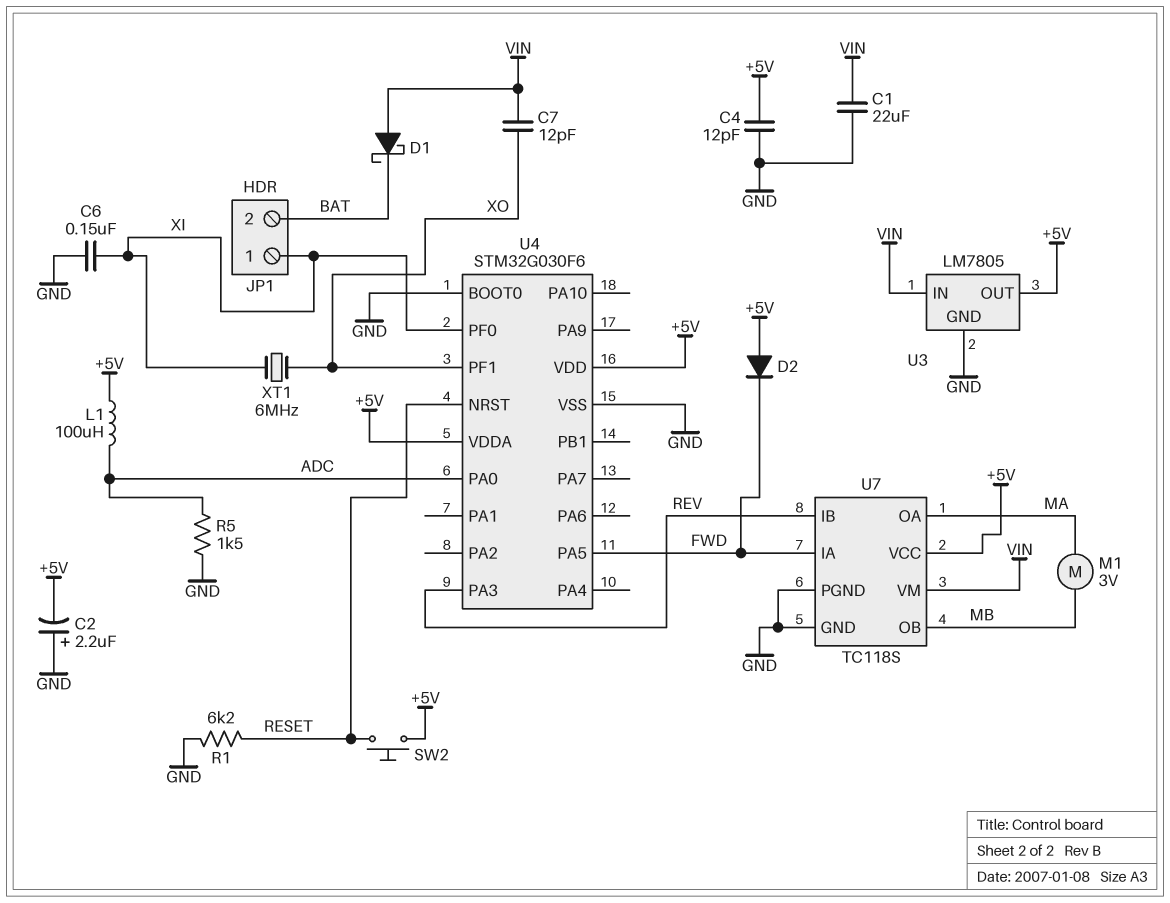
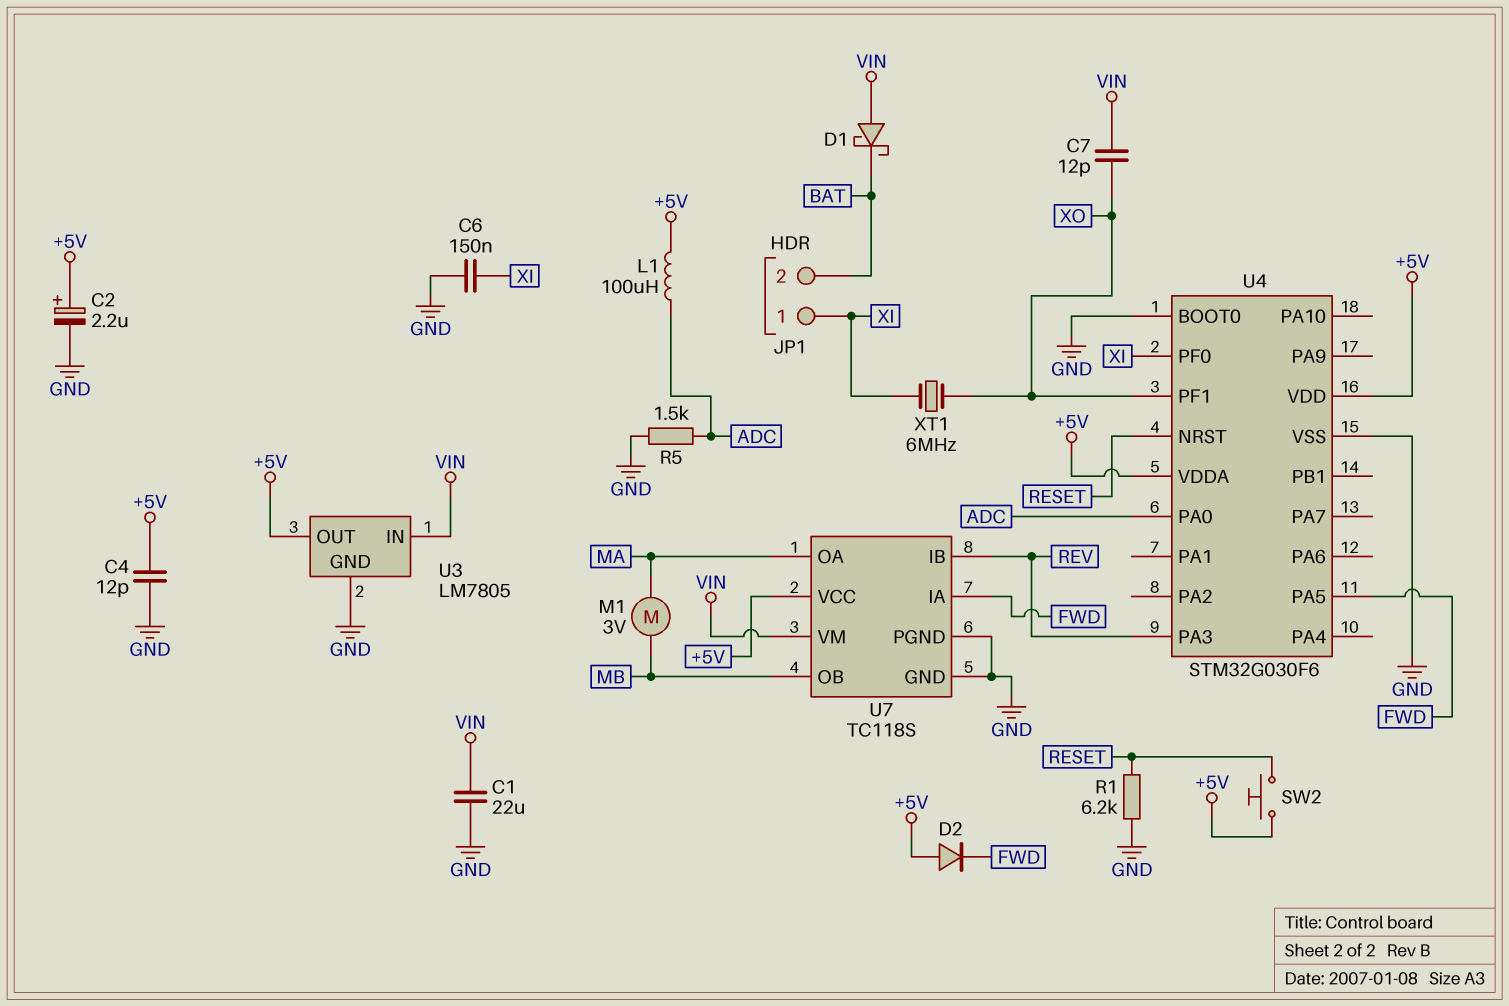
C2: 2.2uF (plus GND, minus +5V) -> 2.2uF (plus +5V, minus GND)

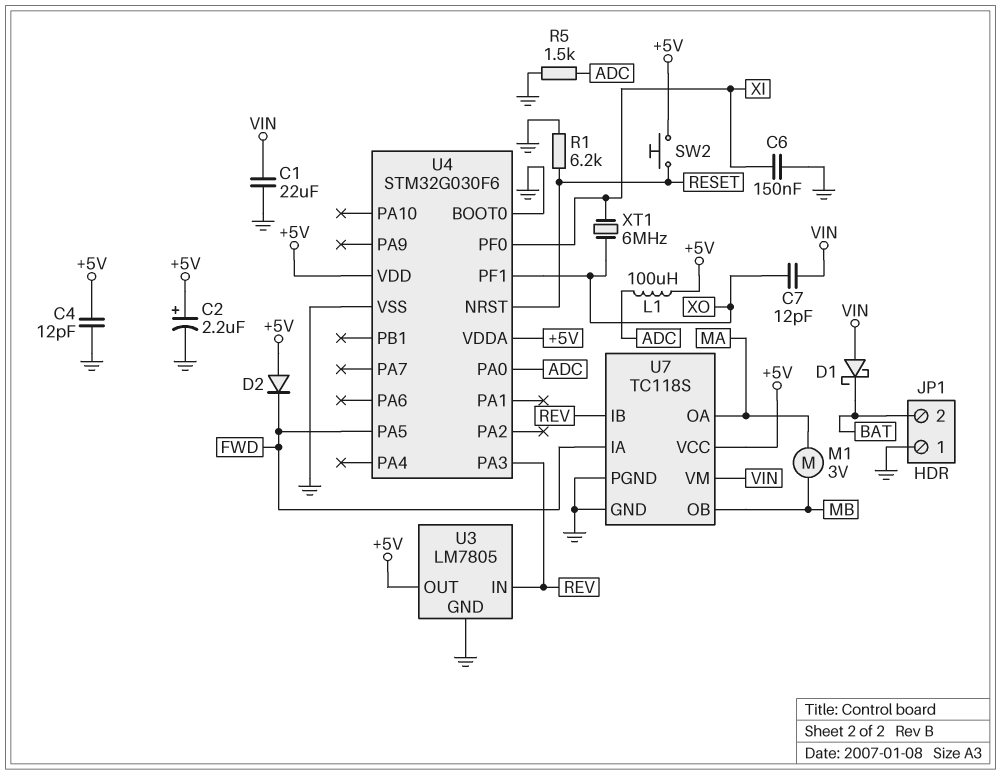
JP1 pin 1: XI -> GND
U3 pin IN: VIN -> REV

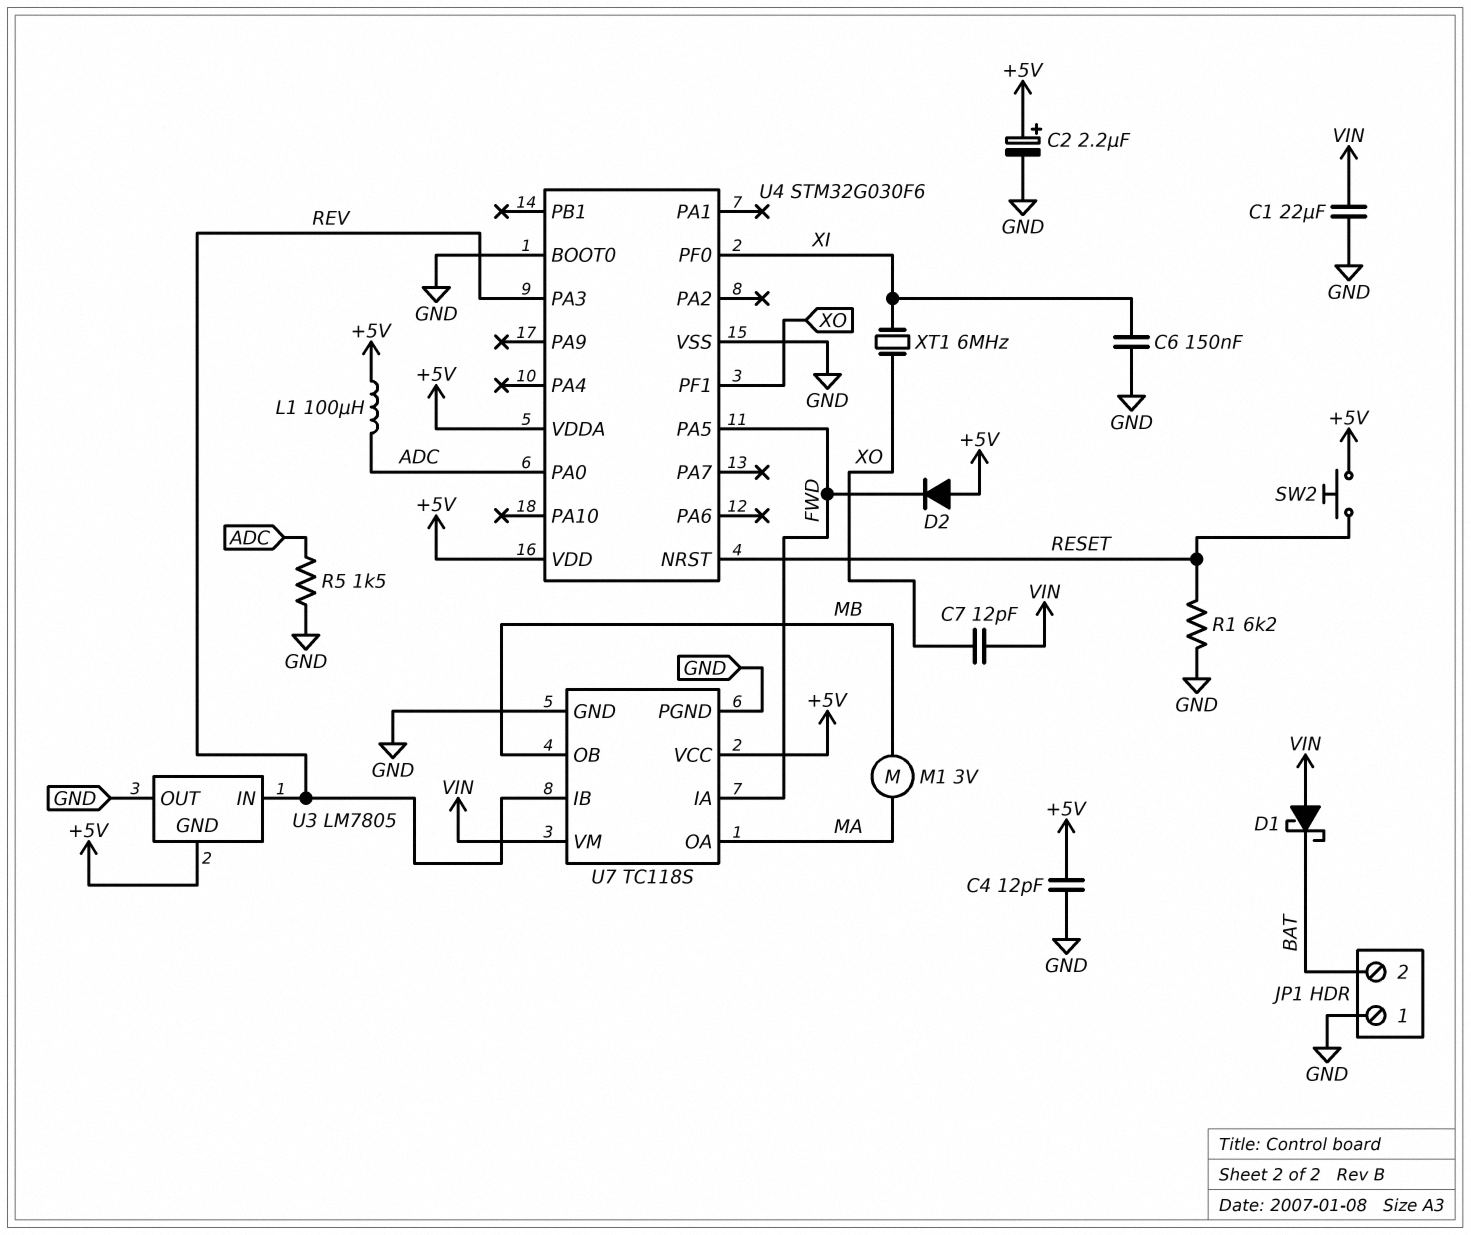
U3 pin GND: GND -> +5V
U3 pin OUT: +5V -> GND

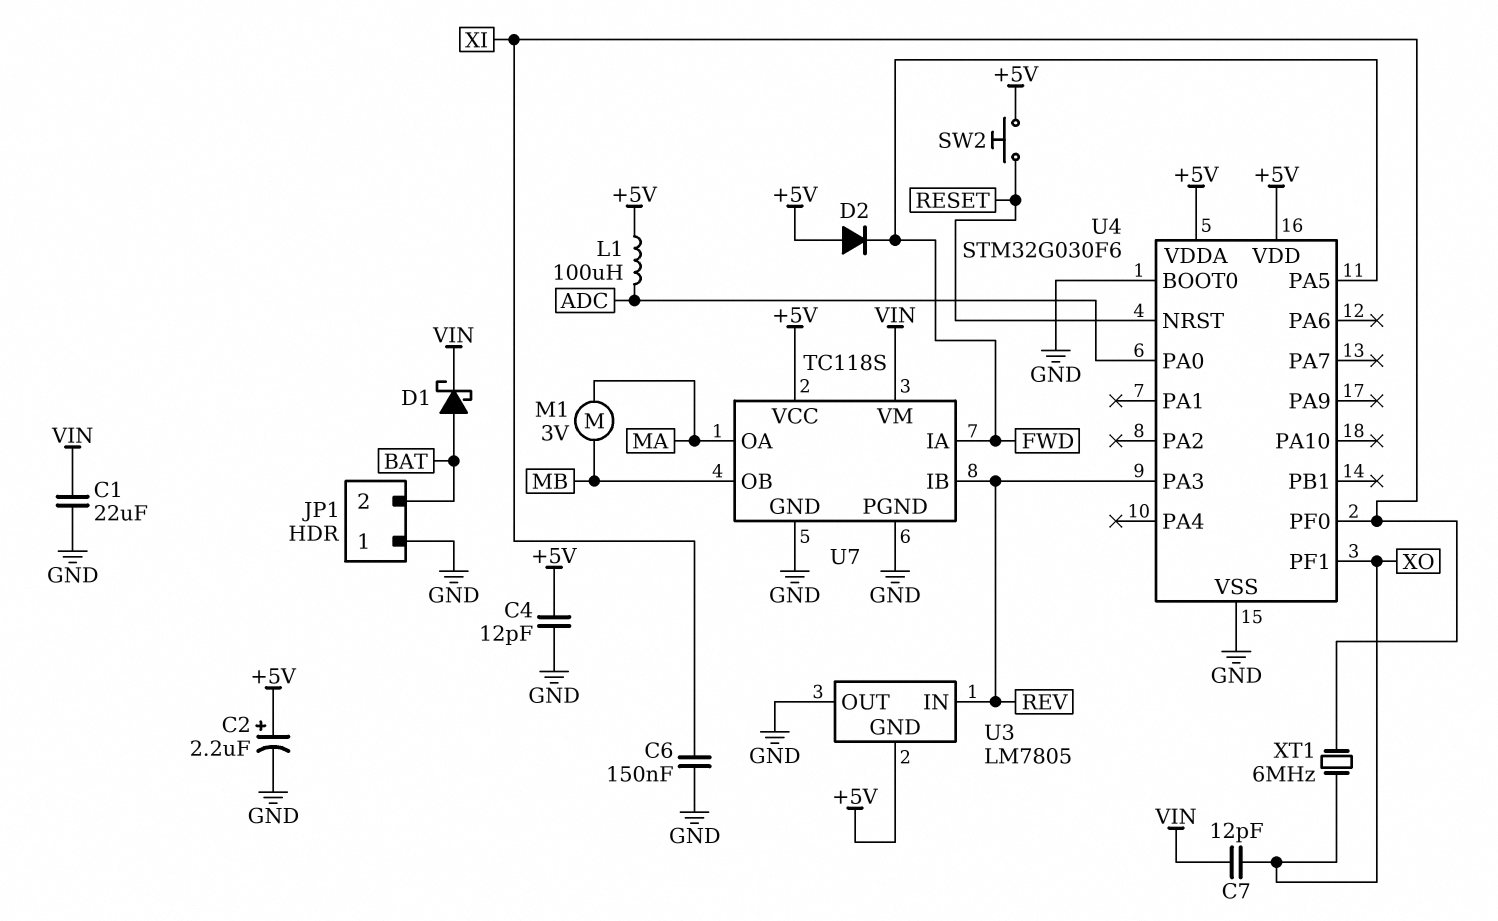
D1: schottky (A VIN, K BAT) -> schottky (A BAT, K VIN)
R1: 6.2k (GND, RESET) -> none
R5: 1.5k (ADC, GND) -> none

